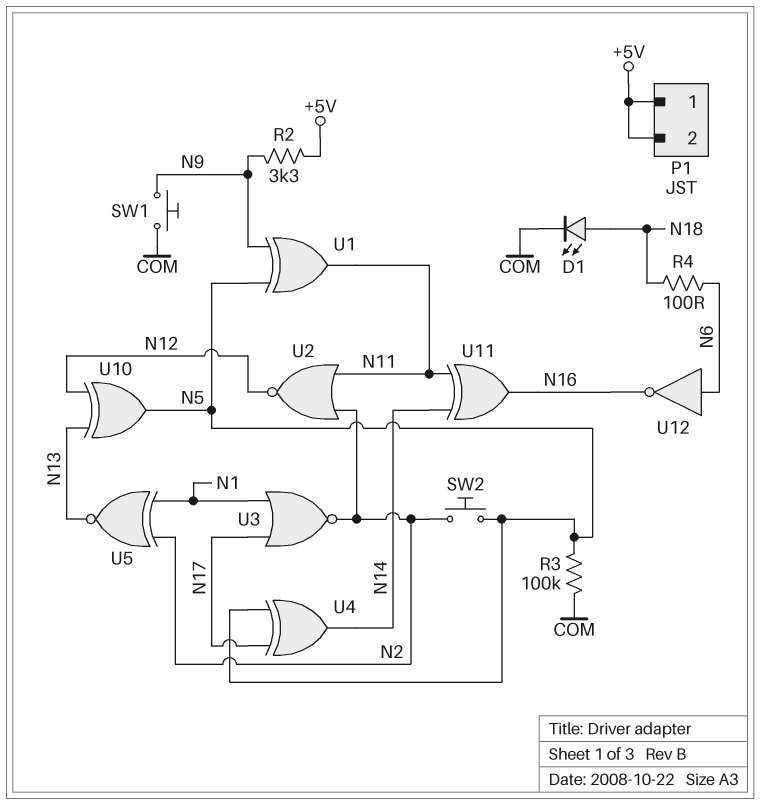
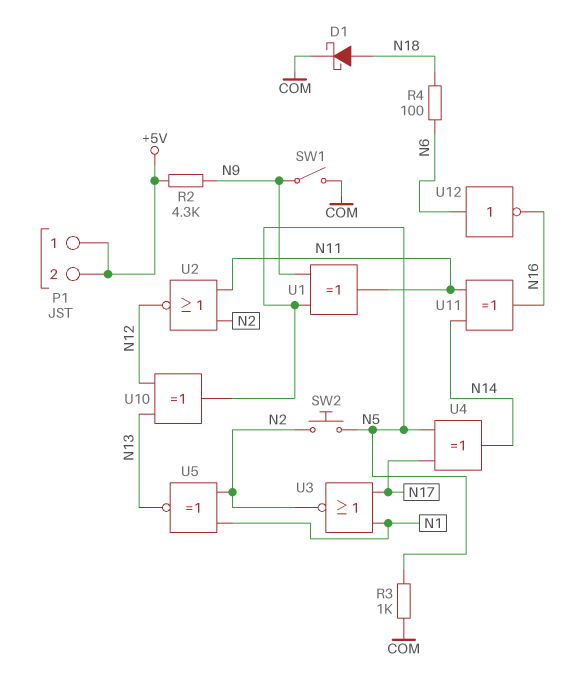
D1: LED (A N18, K COM) -> schottky (A N18, K COM)
R2: 3.3k (+5V, N9) -> 4.3k (+5V, N9)
R3: 100k (COM, N5) -> 1k (COM, N5)
SW1: button (COM, N9) -> switch (COM, N9)

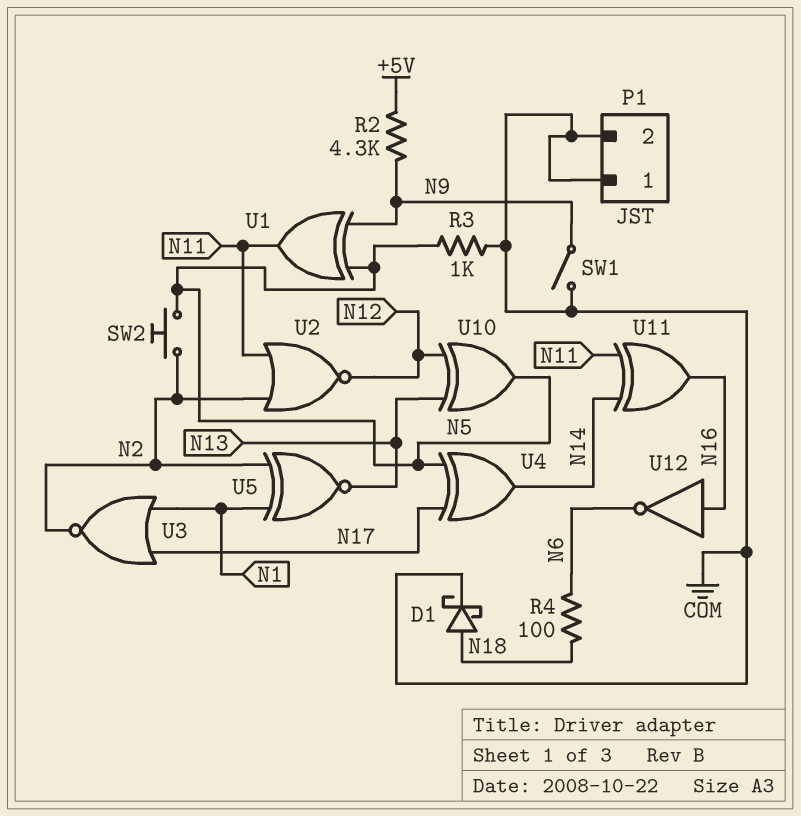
P1 pin 1: +5V -> COM
P1 pin 2: +5V -> COM
U12: NOT (in N6, out N16) -> NOT (in N16, out N6)

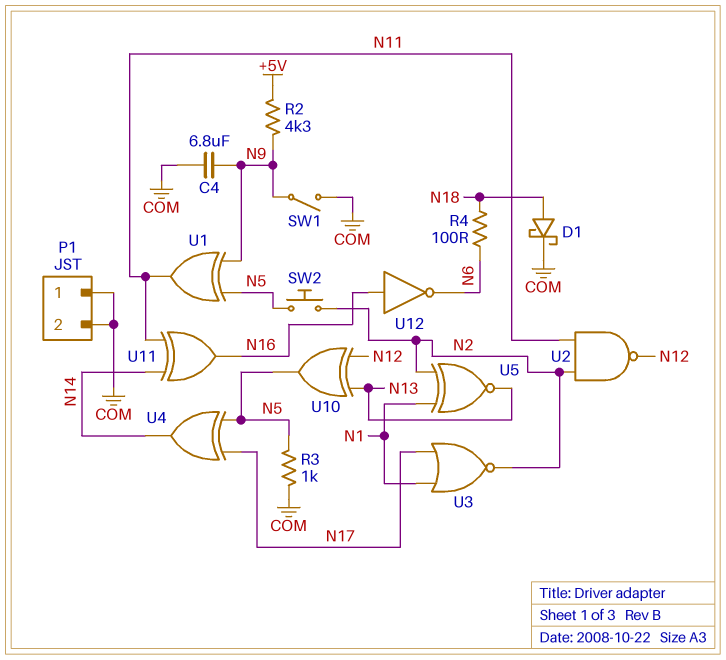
C4: none -> 6.8uF (COM, N9)
U2: NOR (in N2, in N11, out N12) -> NAND (in N2, in N11, out N12)

